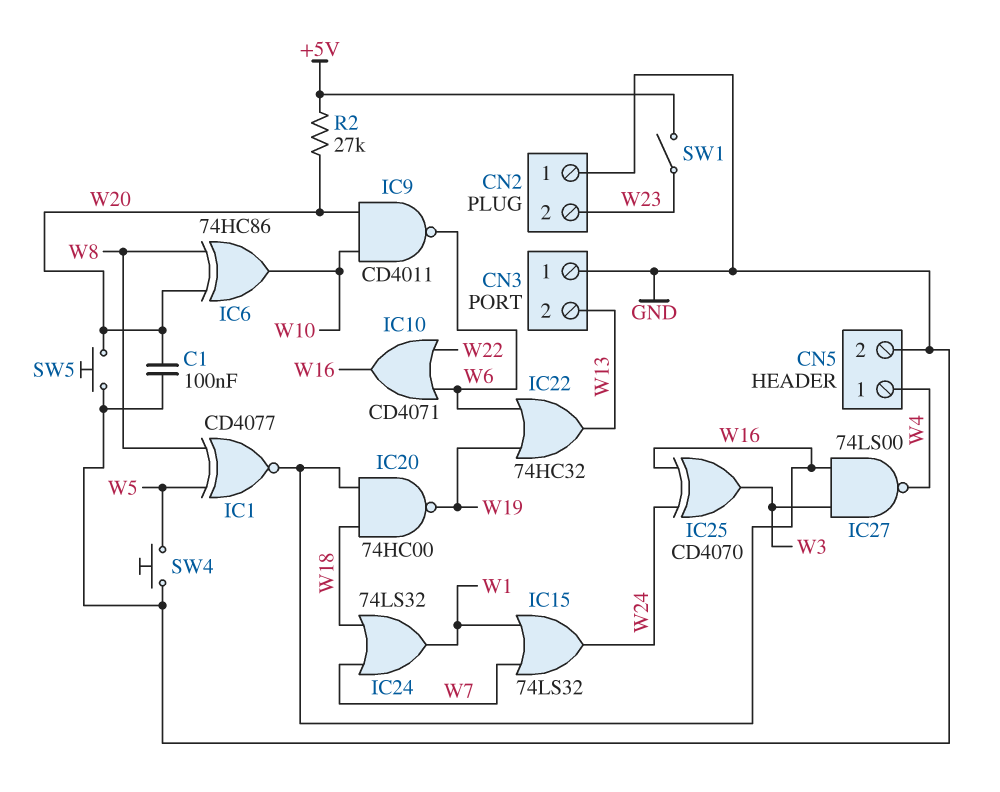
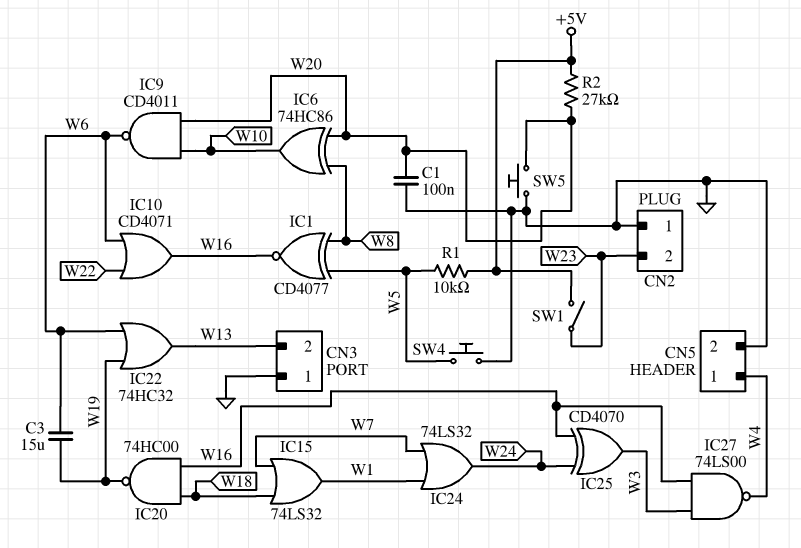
C3: none -> 15uF (W6, W19)
IC15: OR 74LS32 (in W1, in W7, out W24) -> OR 74LS32 (in W7, in W18, out W1)
IC24: OR 74LS32 (in W7, in W18, out W1) -> OR 74LS32 (in W1, in W7, out W24)
R1: none -> 10k (+5V, W5)

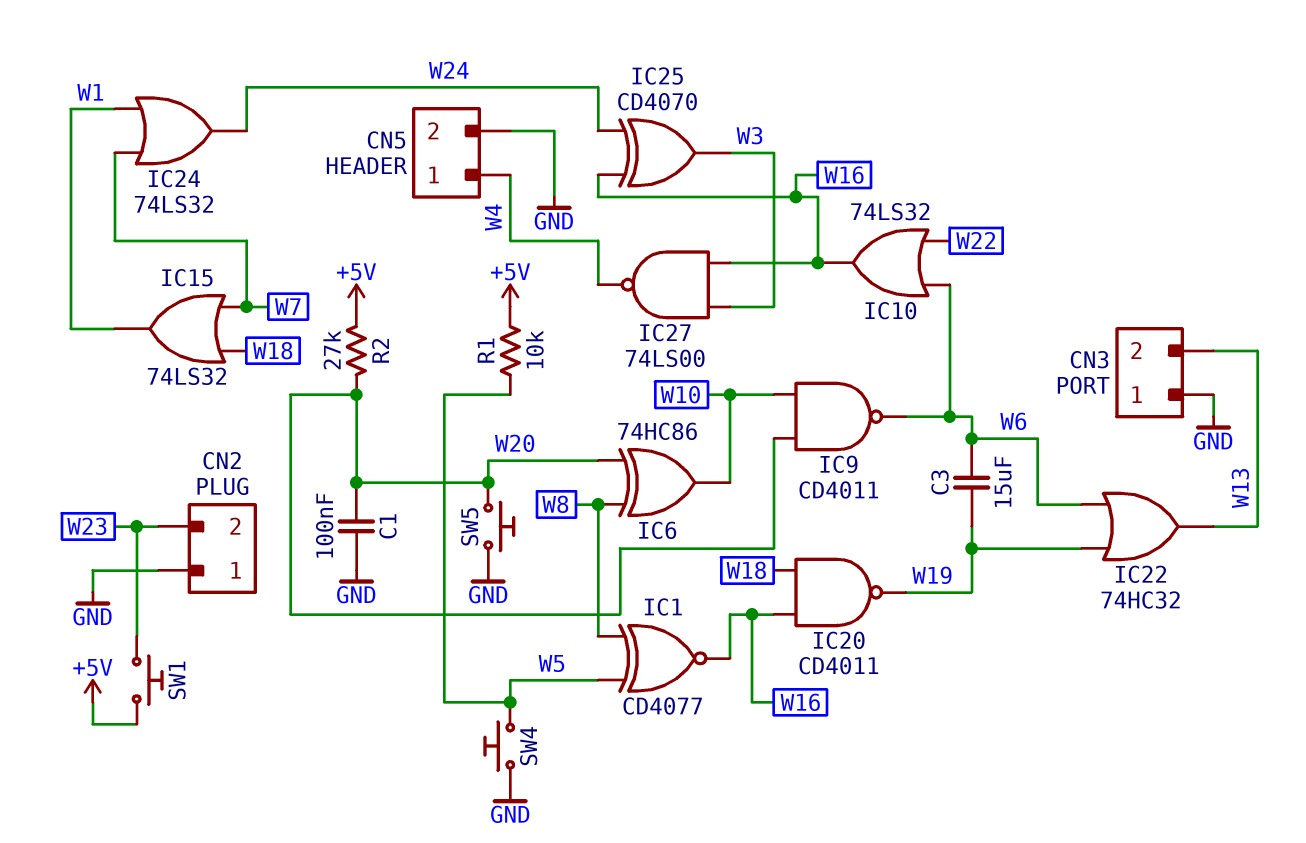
IC10: OR CD4071 (in W6, in W22, out W16) -> OR 74LS32 (in W6, in W22, out W16)
IC20: NAND 74HC00 (in W16, in W18, out W19) -> NAND CD4011 (in W16, in W18, out W19)
SW1: switch (+5V, W23) -> button (+5V, W23)

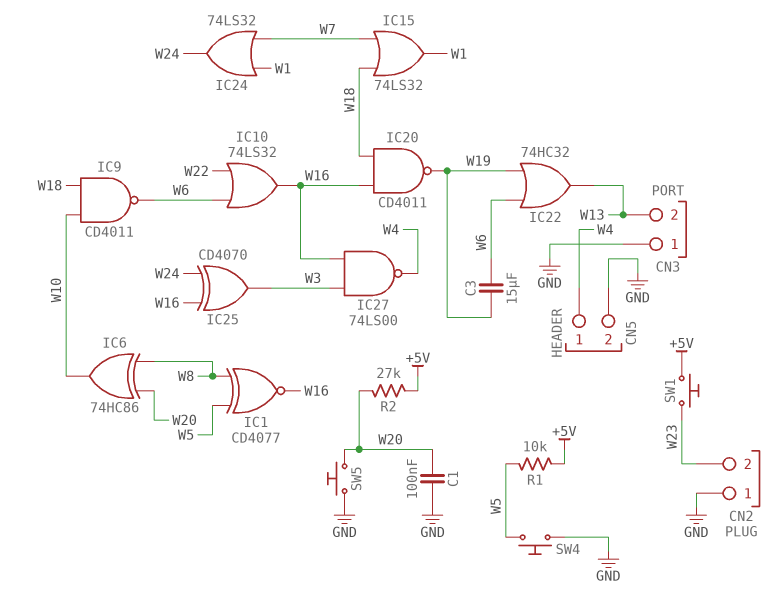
IC9: NAND CD4011 (in W10, in W20, out W6) -> NAND CD4011 (in W10, in W18, out W6)

